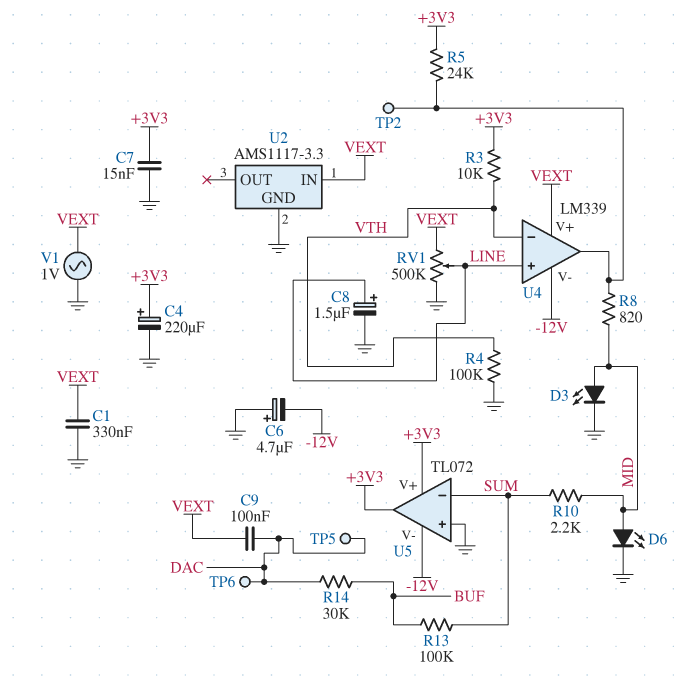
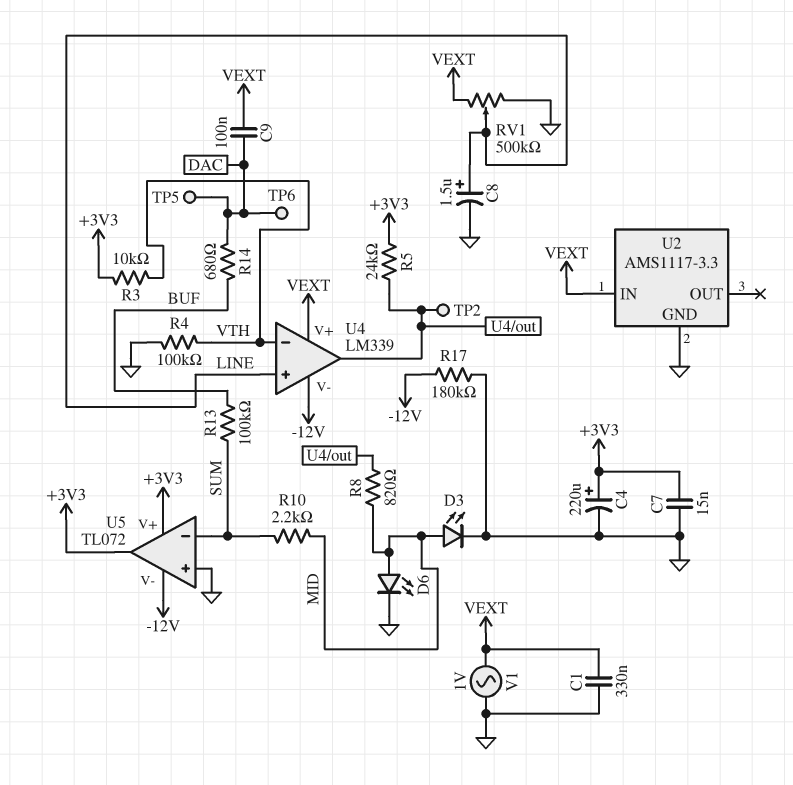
C6: 4.7uF (plus GND, minus -12V) -> none
R14: 30k (BUF, DAC) -> 680 (BUF, DAC)
R17: none -> 180k (-12V, GND)

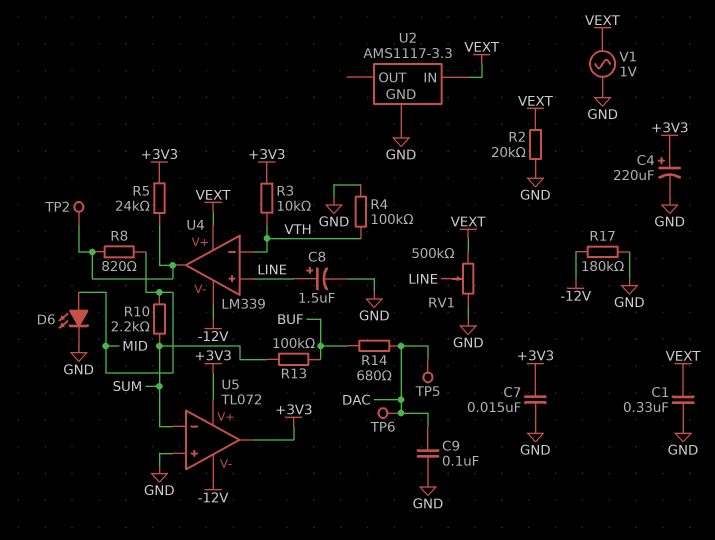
C9: 100nF (DAC, VEXT) -> 100nF (DAC, GND)
D3: LED (A MID, K GND) -> none
R2: none -> 20k (GND, VEXT)

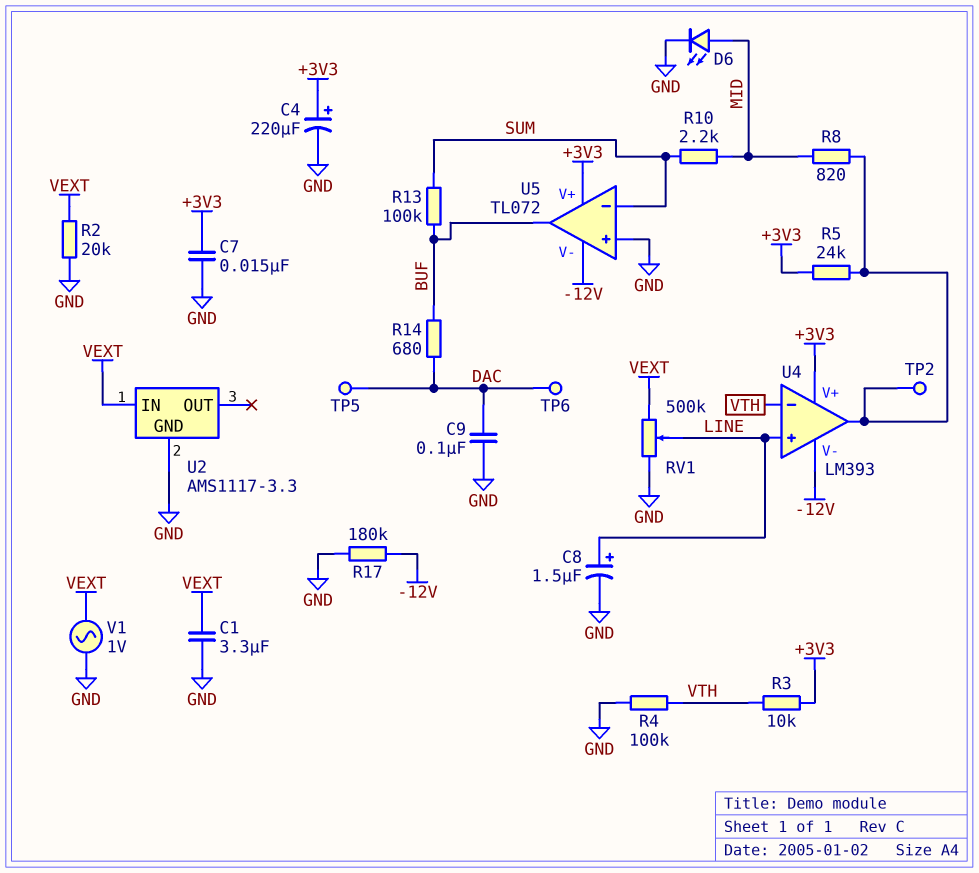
C1: 330nF (GND, VEXT) -> 3.3uF (GND, VEXT)
U4: LM339 -> LM393
U4 pin V+: VEXT -> +3V3
U5 pin out: +3V3 -> BUF

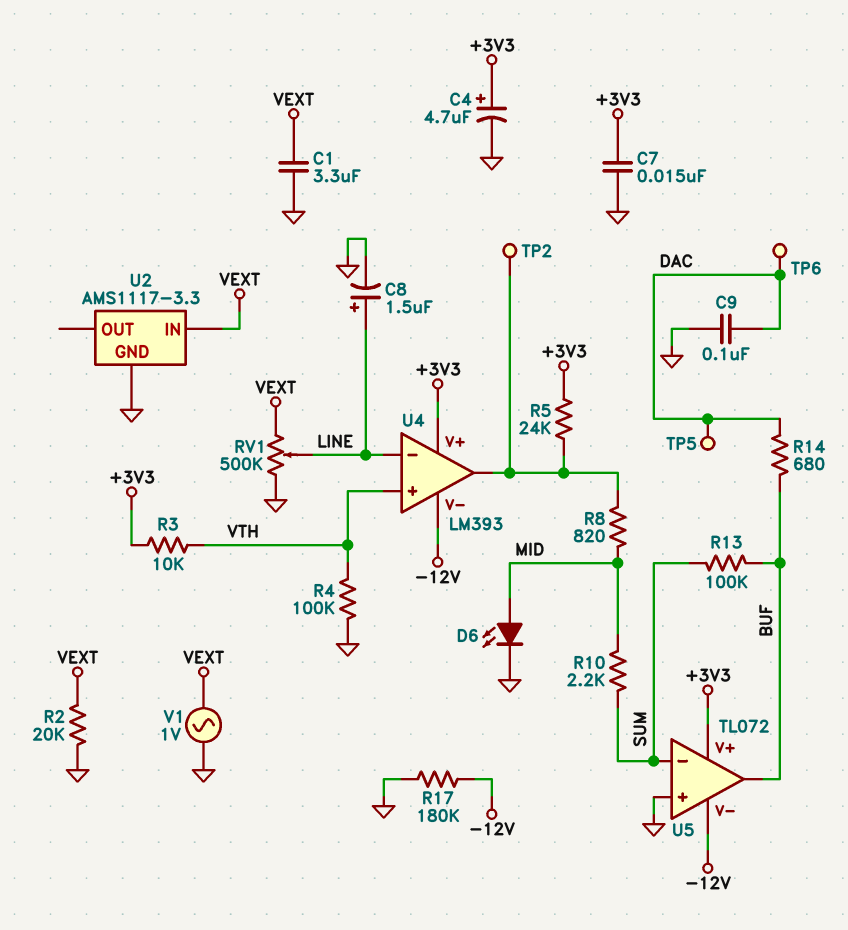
C4: 220uF (plus +3V3, minus GND) -> 4.7uF (plus +3V3, minus GND)
U4 pin in+: LINE -> VTH
U4 pin in-: VTH -> LINE

